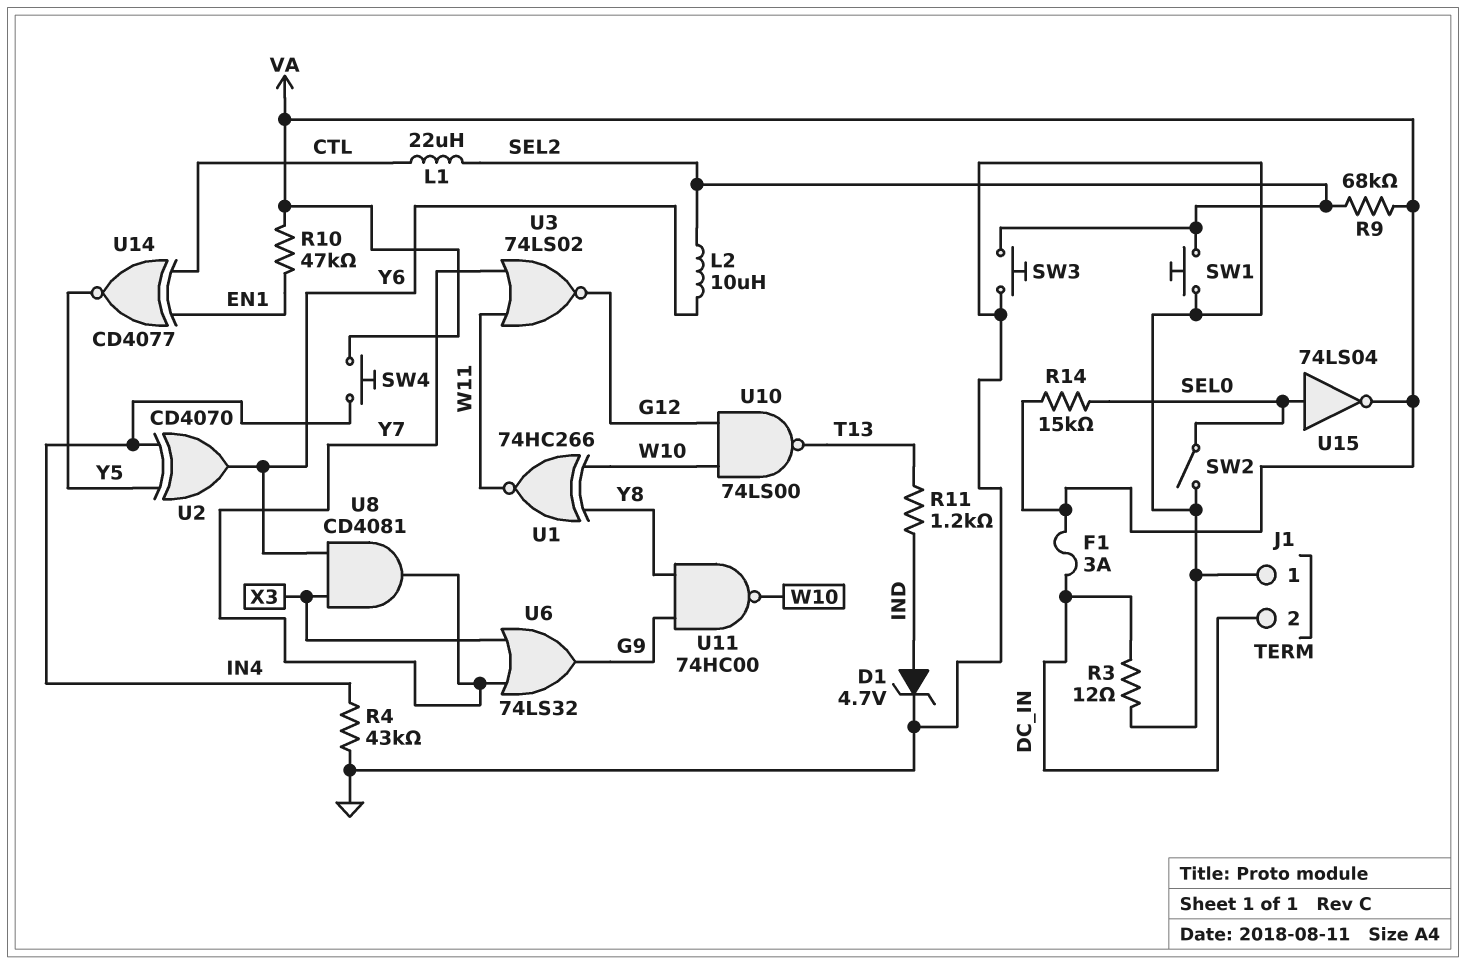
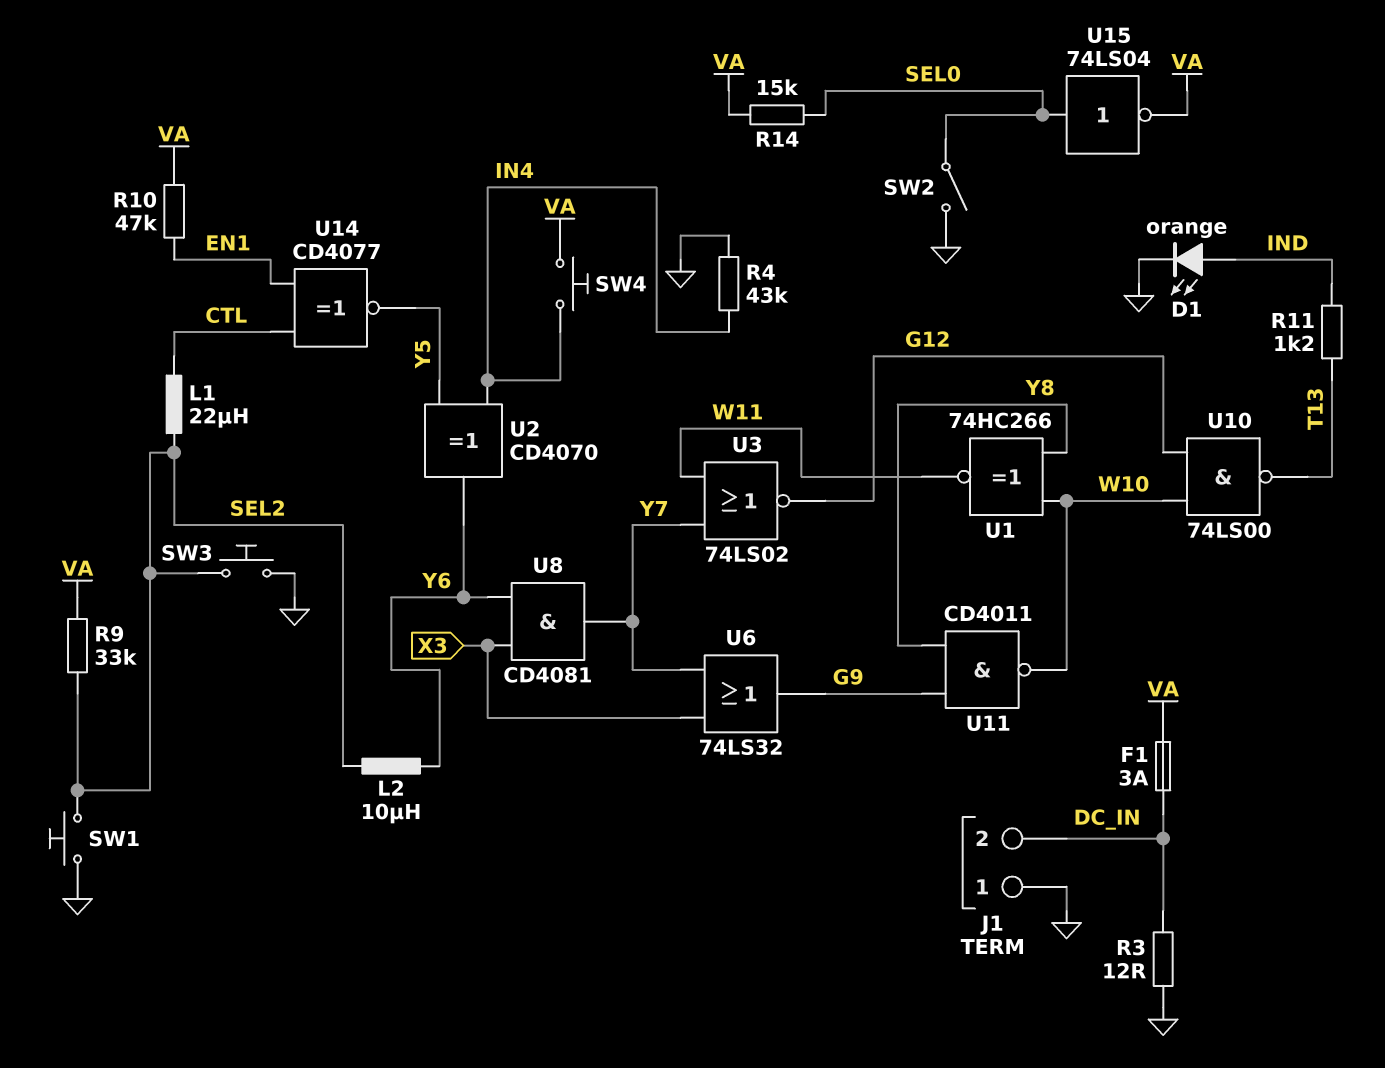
D1: zener 4.7V (A IND, K GND) -> LED orange (A IND, K GND)
R9: 68k (SEL2, VA) -> 33k (SEL2, VA)
U11: NAND 74HC00 (in G9, in Y8, out W10) -> NAND CD4011 (in G9, in Y8, out W10)

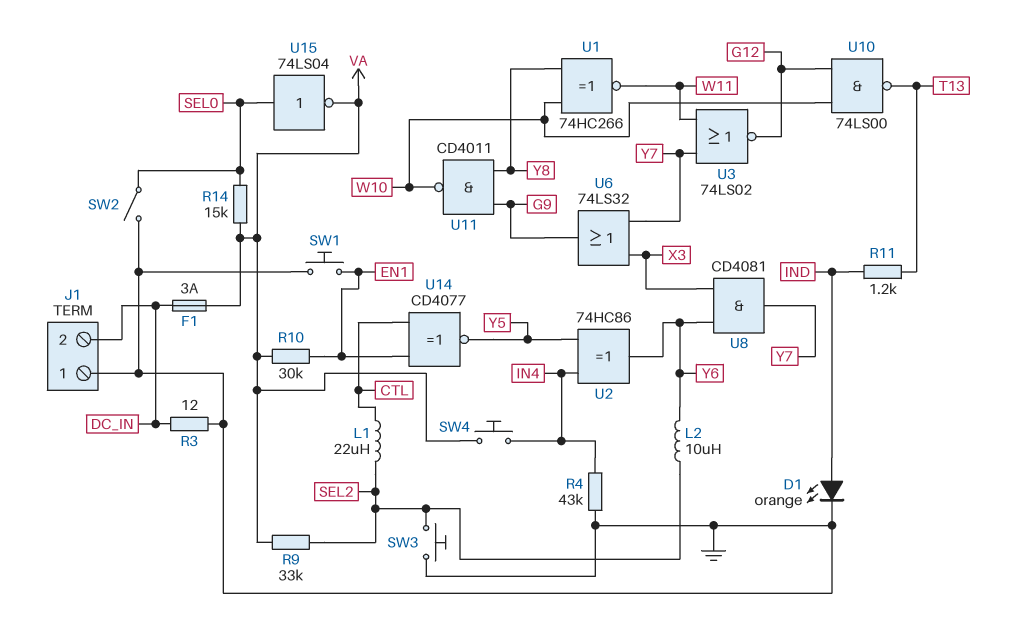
R10: 47k (EN1, VA) -> 30k (EN1, VA)
SW1: button (GND, SEL2) -> button (EN1, GND)
U2: XOR CD4070 (in IN4, in Y5, out Y6) -> XOR 74HC86 (in IN4, in Y5, out Y6)

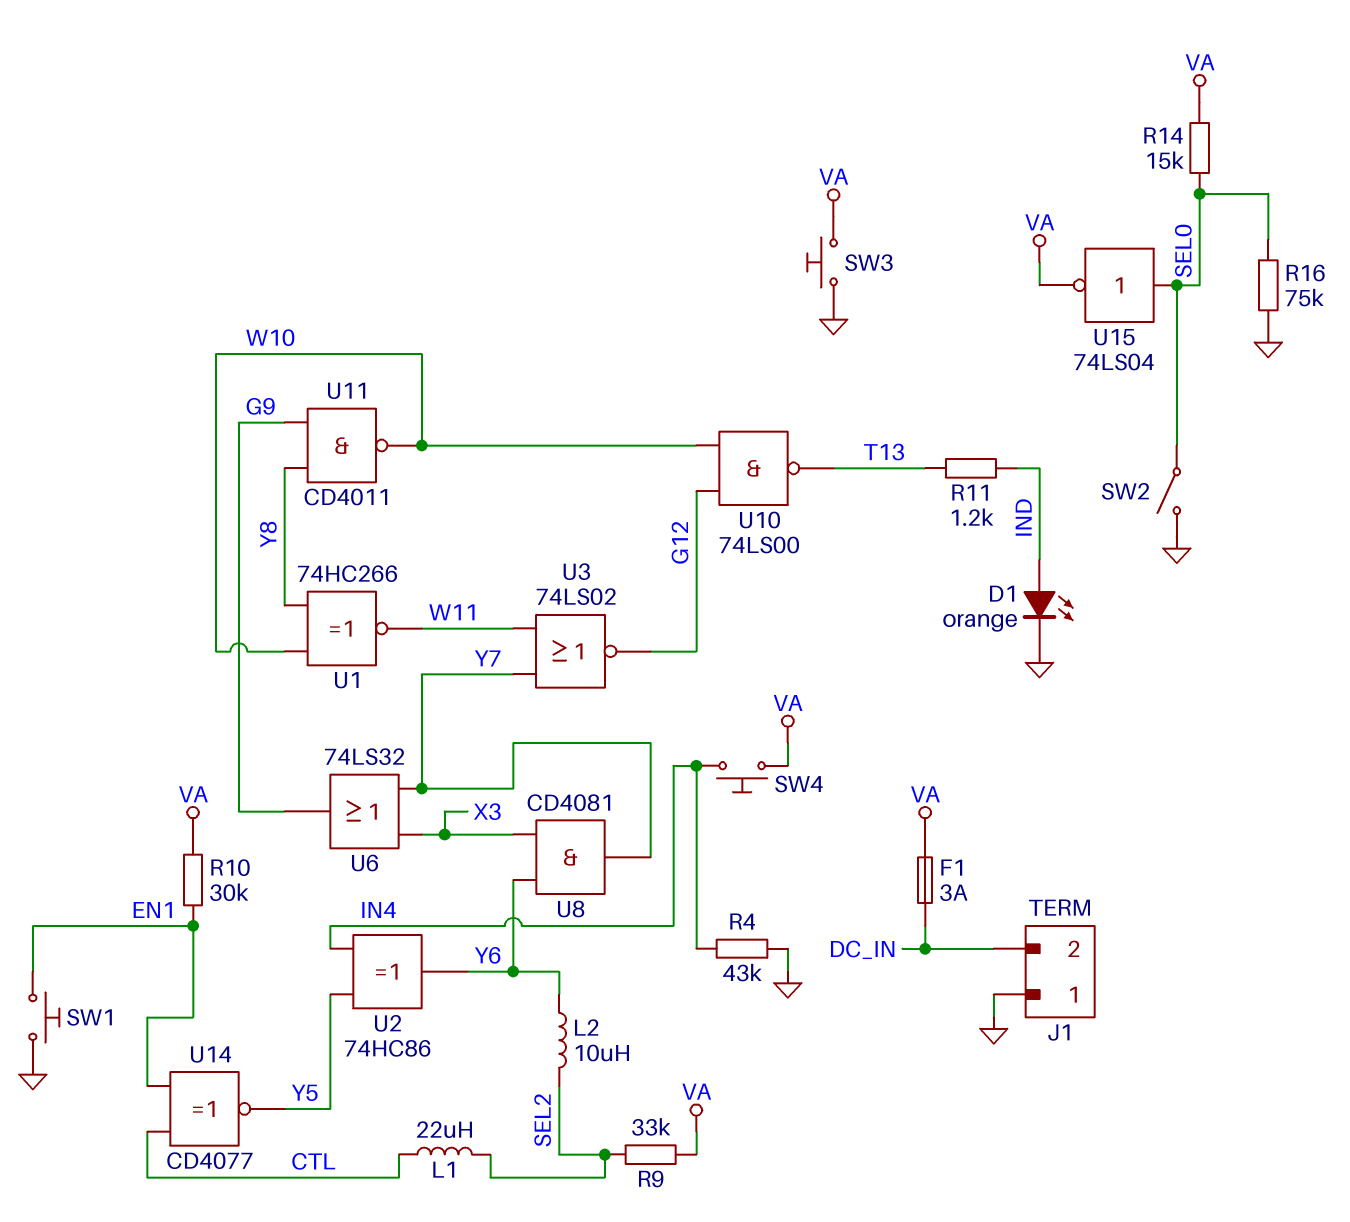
R3: 12 (DC_IN, GND) -> none
R16: none -> 75k (GND, SEL0)
SW3: button (GND, SEL2) -> button (GND, VA)

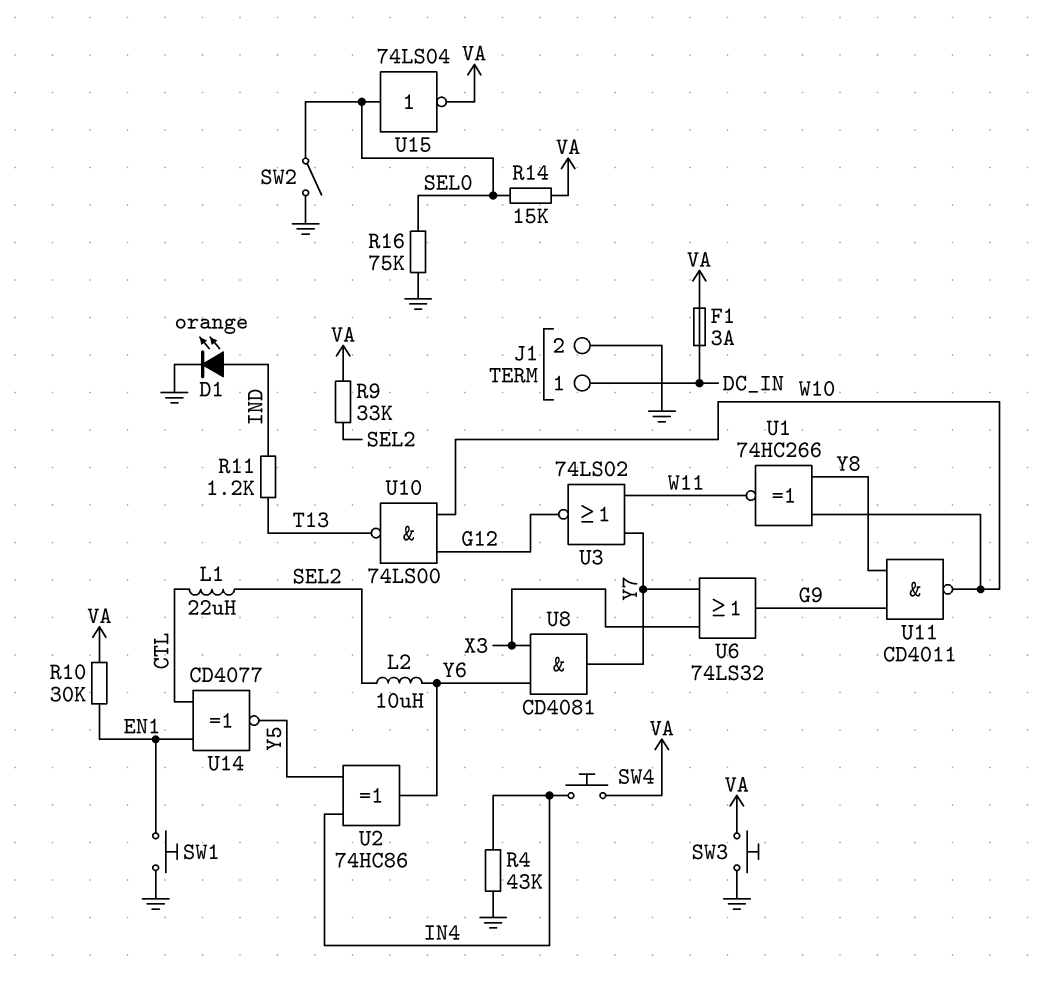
J1 pin 1: GND -> DC_IN
J1 pin 2: DC_IN -> GND

